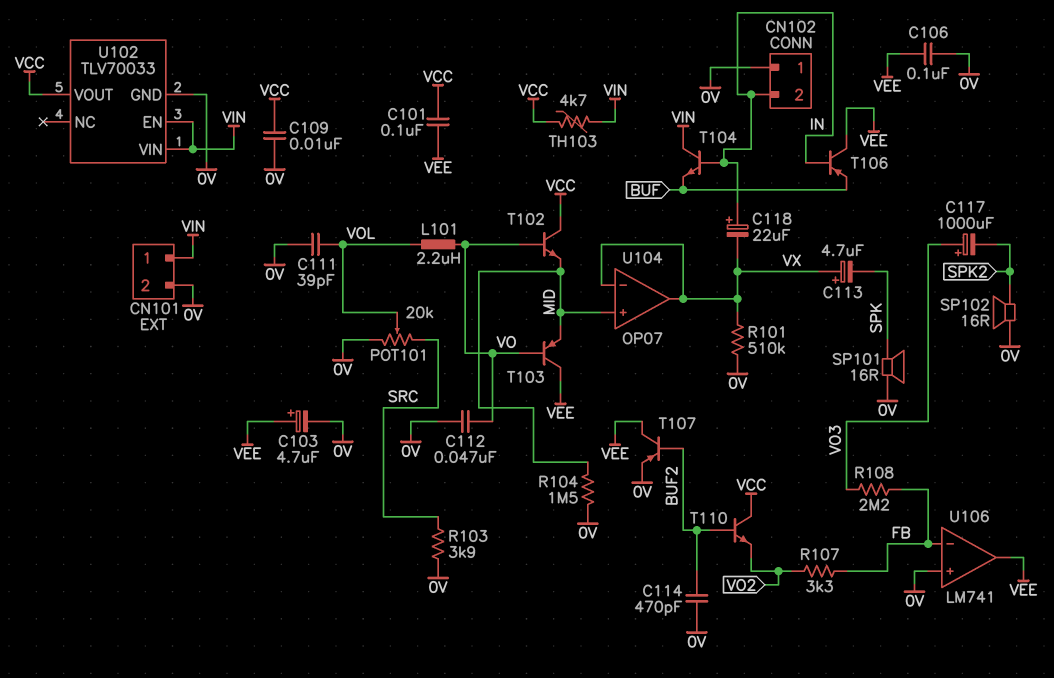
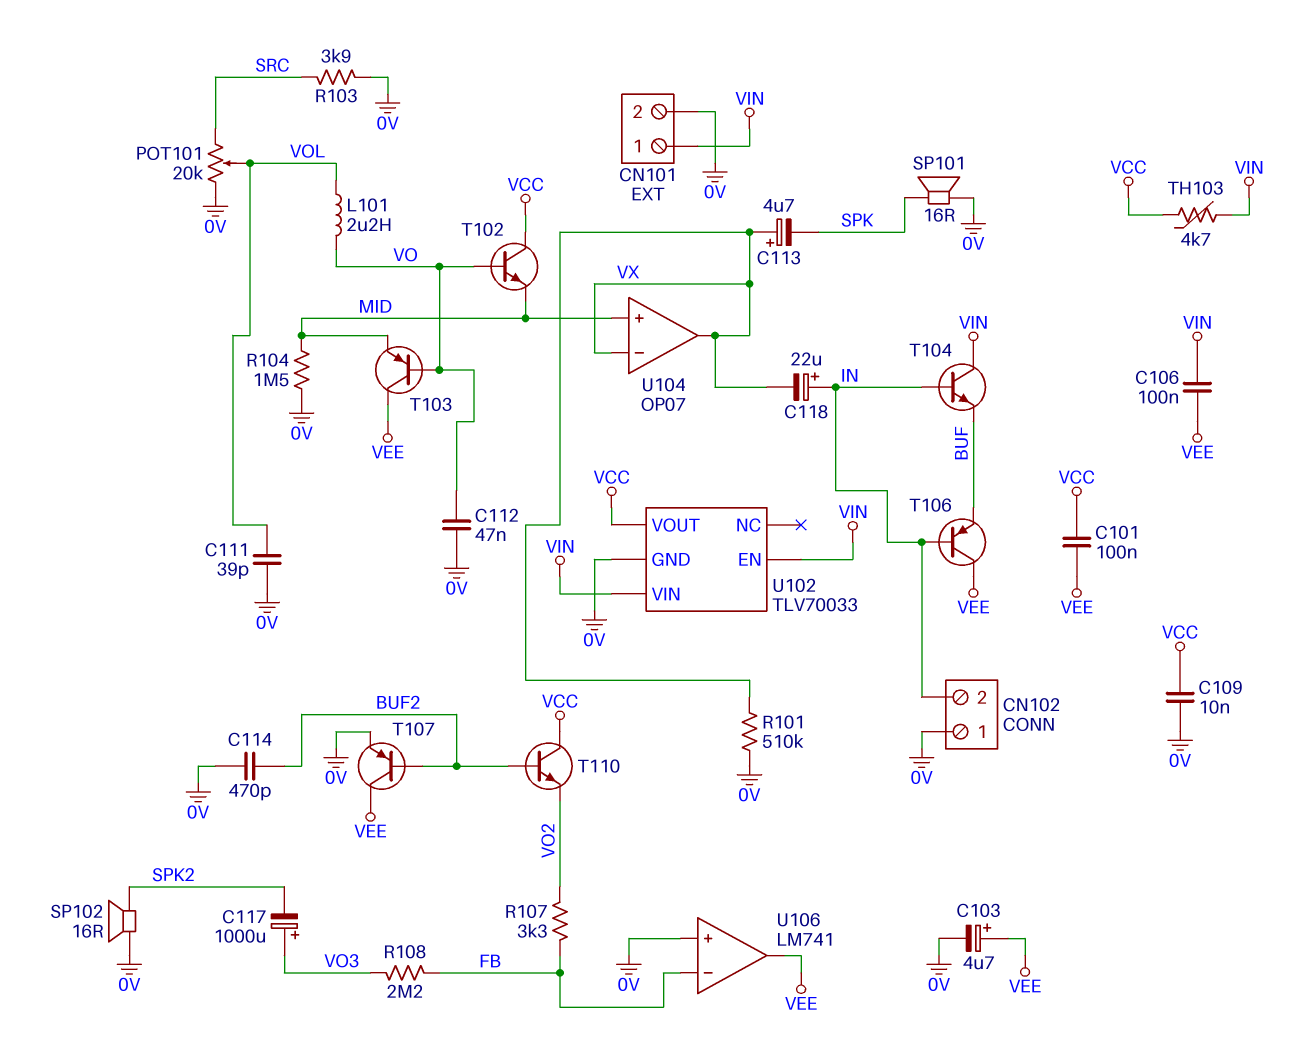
C106: 100nF (0V, VEE) -> 100nF (VEE, VIN)

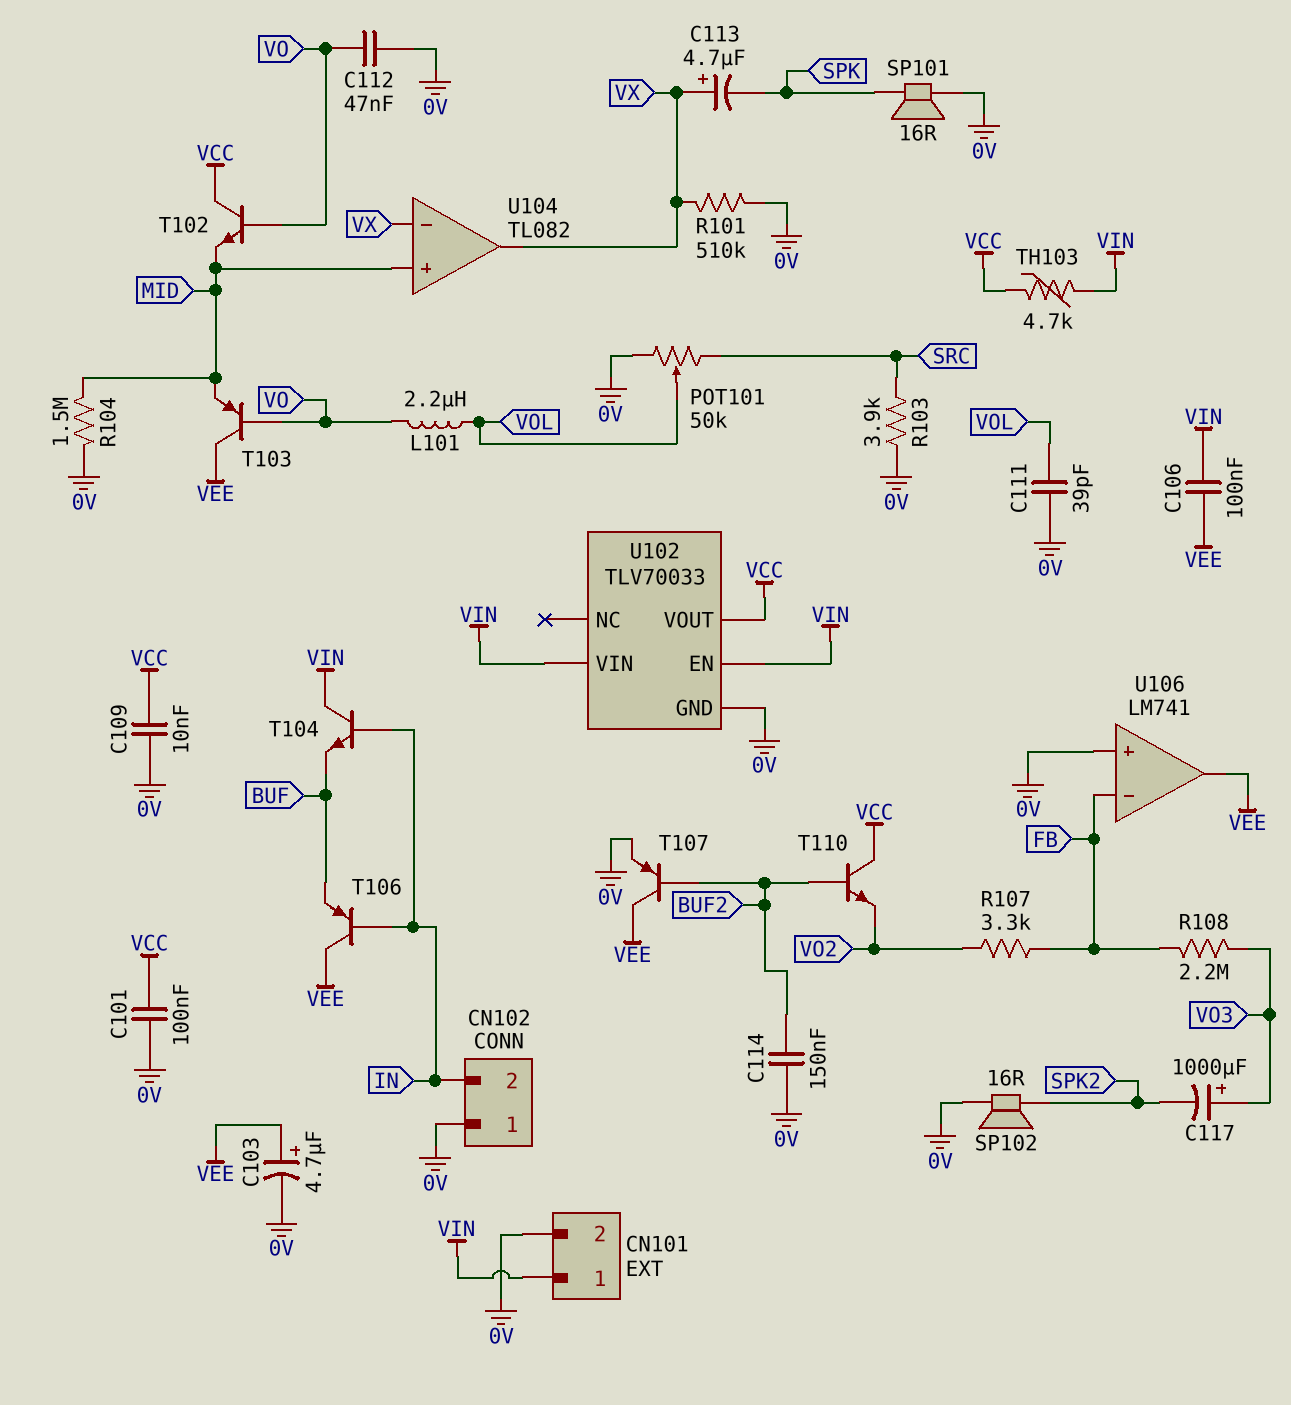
C101: 100nF (VCC, VEE) -> 100nF (0V, VCC)
C114: 470pF (0V, BUF2) -> 150nF (0V, BUF2)
C118: 22uF (plus IN, minus VX) -> none
POT101: 20k (0V, SRC, wiper VOL) -> 50k (0V, SRC, wiper VOL)
U104: OP07 -> TL082

